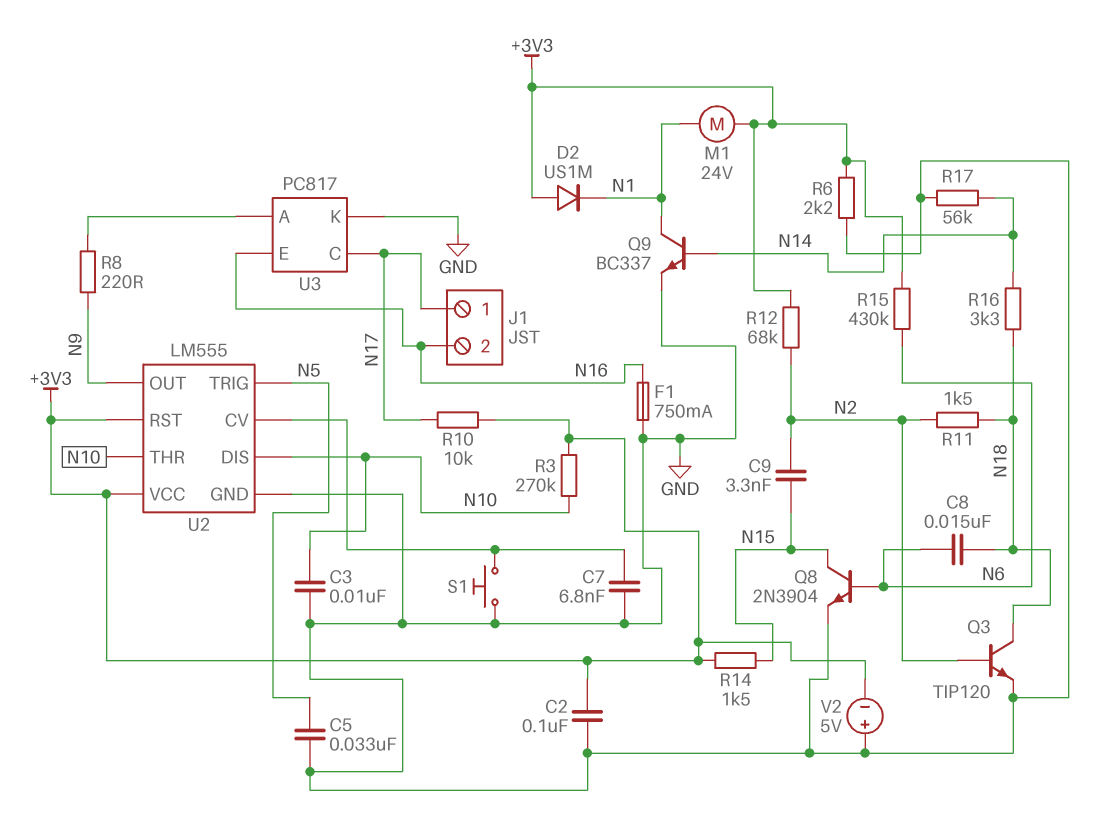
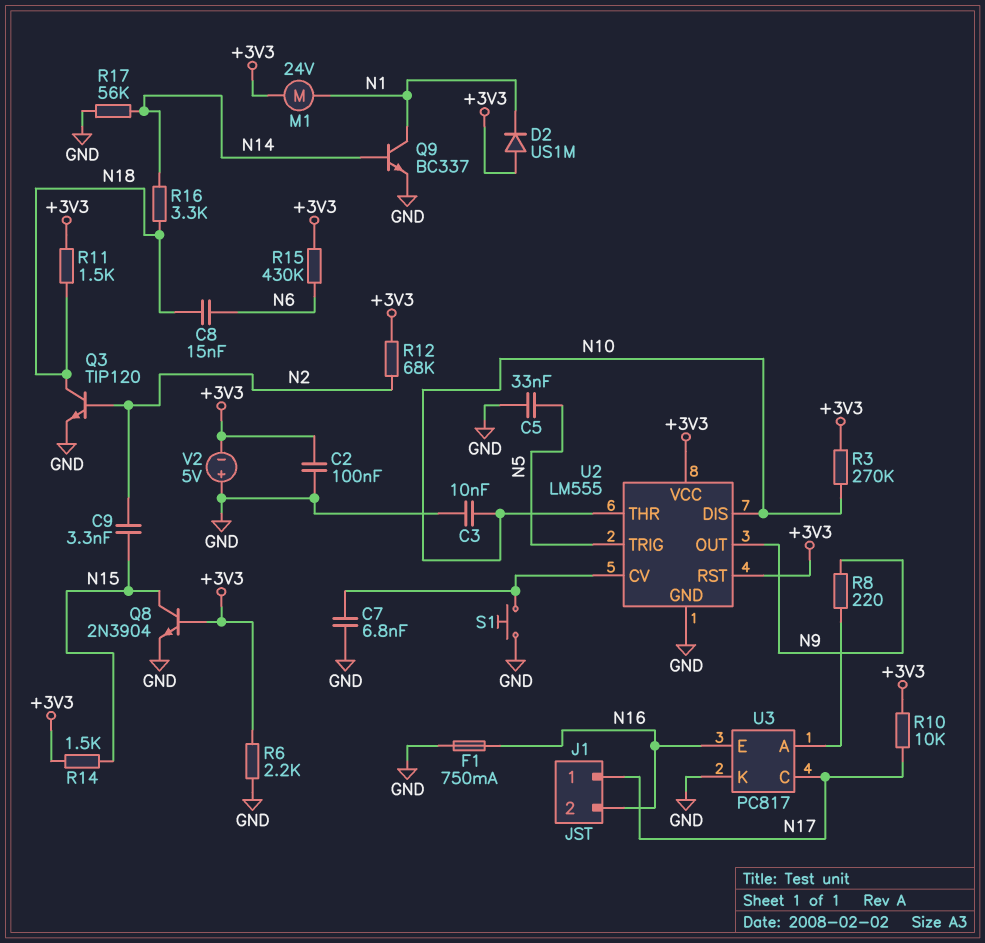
Q8: NPN 2N3904 (B N6, C N15, E GND) -> NPN 2N3904 (B +3V3, C N15, E GND)
R11: 1.5k (N2, N18) -> 1.5k (+3V3, N18)

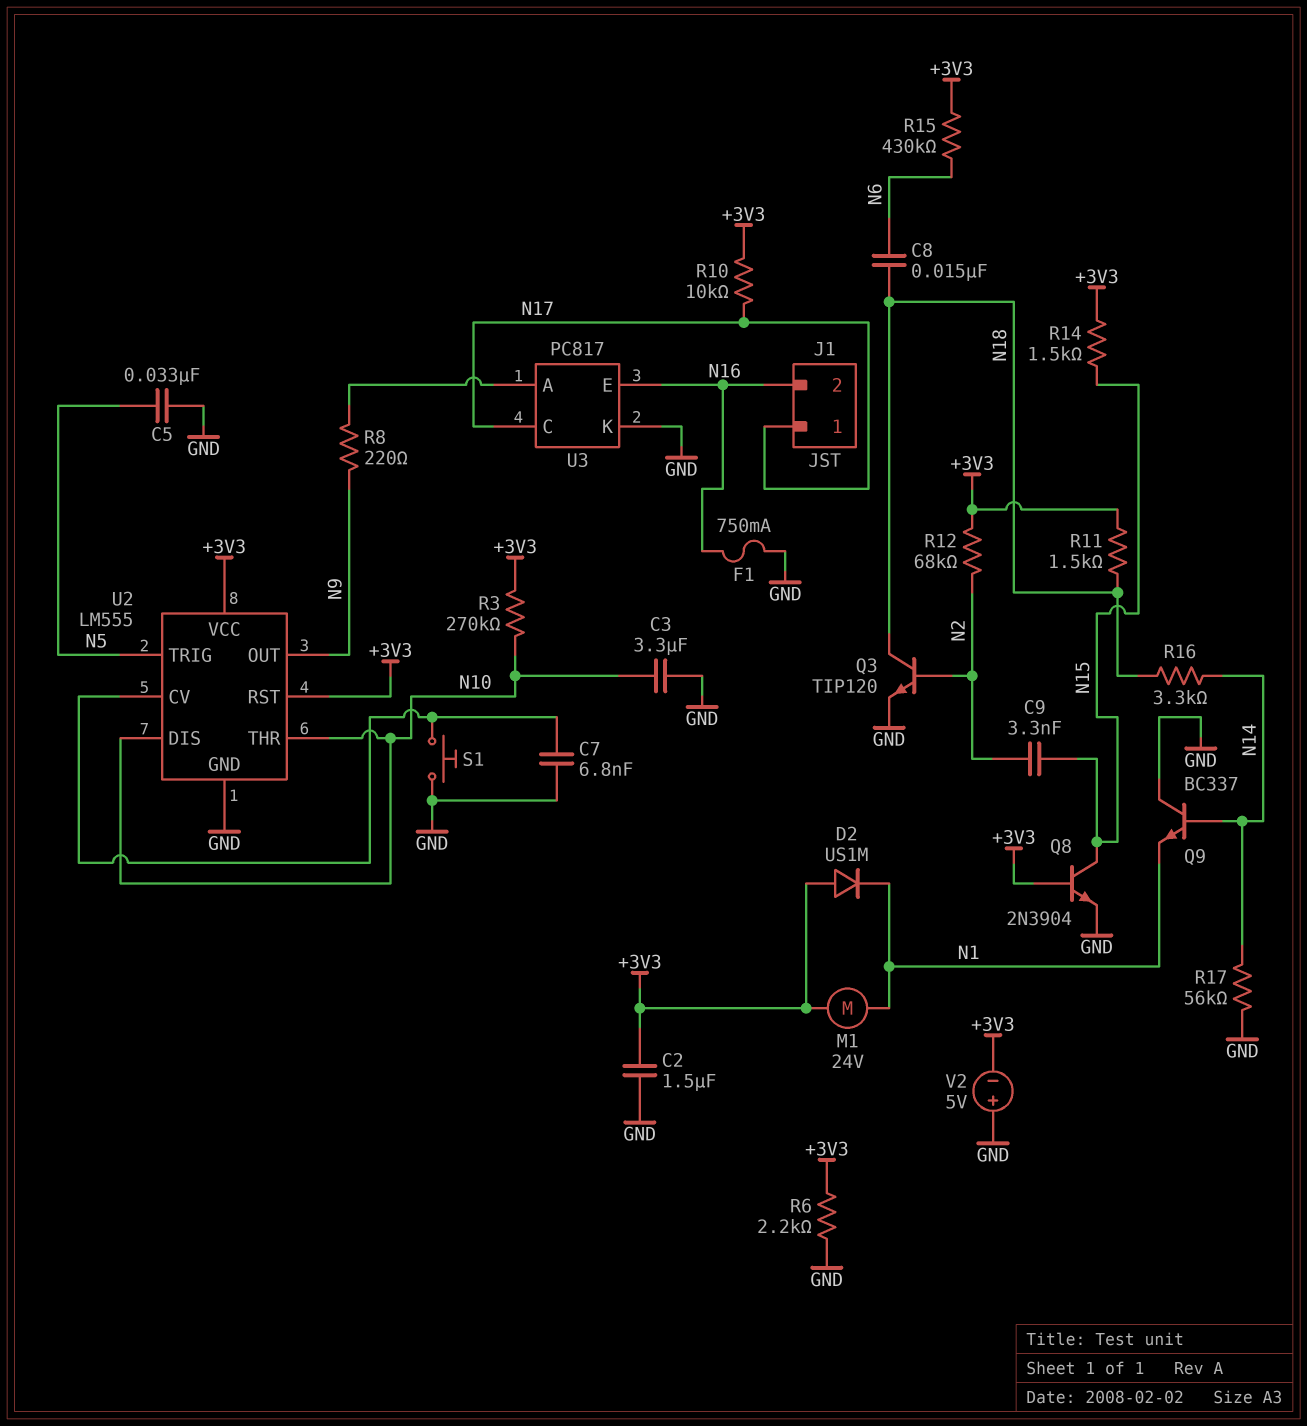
C2: 100nF (+3V3, GND) -> 1.5uF (+3V3, GND)
C3: 10nF (GND, N10) -> 3.3uF (GND, N10)
Q9: NPN BC337 (B N14, C N1, E GND) -> NPN BC337 (B N14, C GND, E N1)

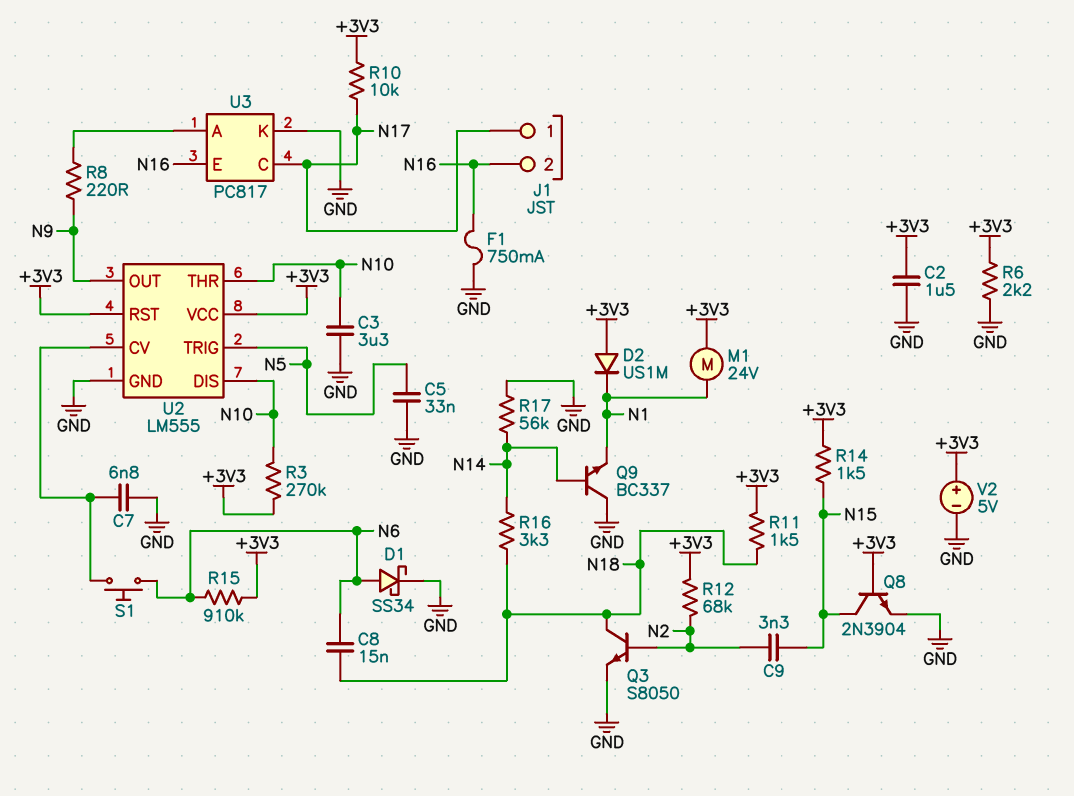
D1: none -> schottky SS34 (A N6, K GND)
Q3: NPN TIP120 (B N2, C N18, E GND) -> NPN S8050 (B N2, C N18, E GND)
R15: 430k (+3V3, N6) -> 910k (+3V3, N6)
S1: button (GND, U2/CV) -> button (N6, U2/CV)
V2: 5V (plus GND, minus +3V3) -> 5V (plus +3V3, minus GND)

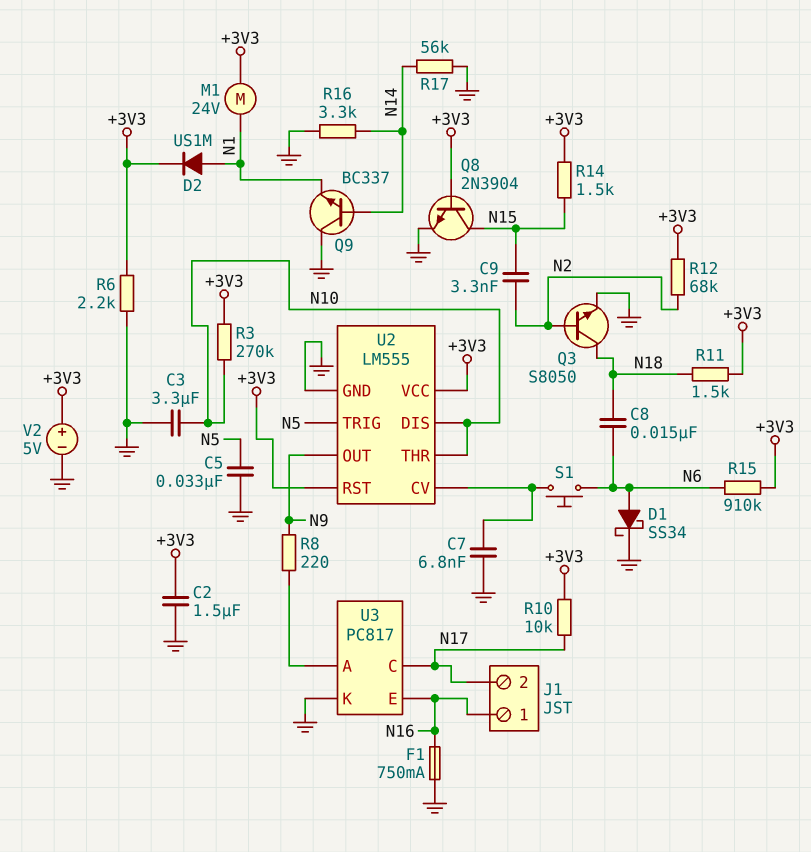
D2: diode US1M (A +3V3, K N1) -> diode US1M (A N1, K +3V3)
J1 pin 1: N17 -> N16
J1 pin 2: N16 -> N17
R16: 3.3k (N14, N18) -> 3.3k (GND, N14)

